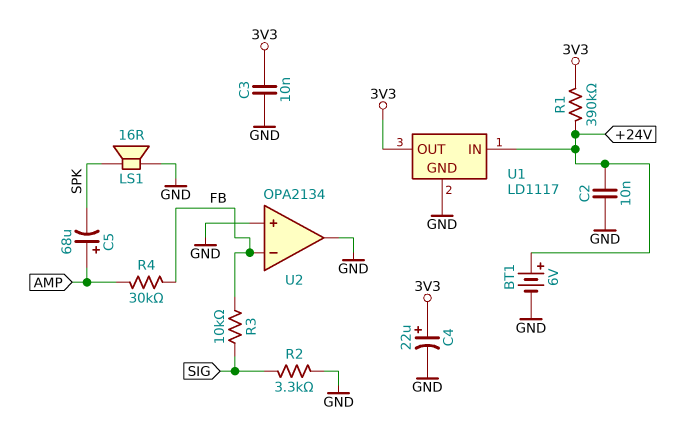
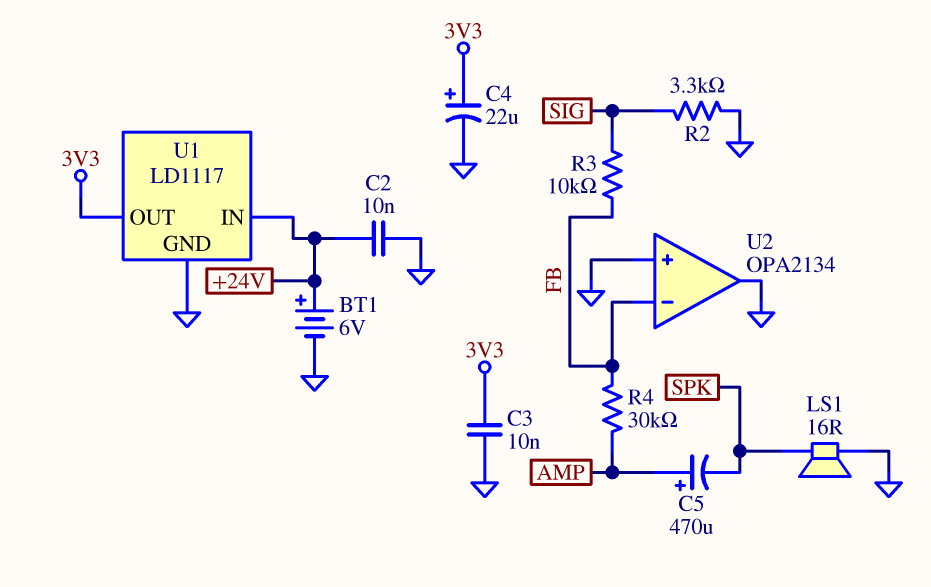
C5: 68uF (plus AMP, minus SPK) -> 470uF (plus AMP, minus SPK)
R1: 390k (+24V, 3V3) -> none

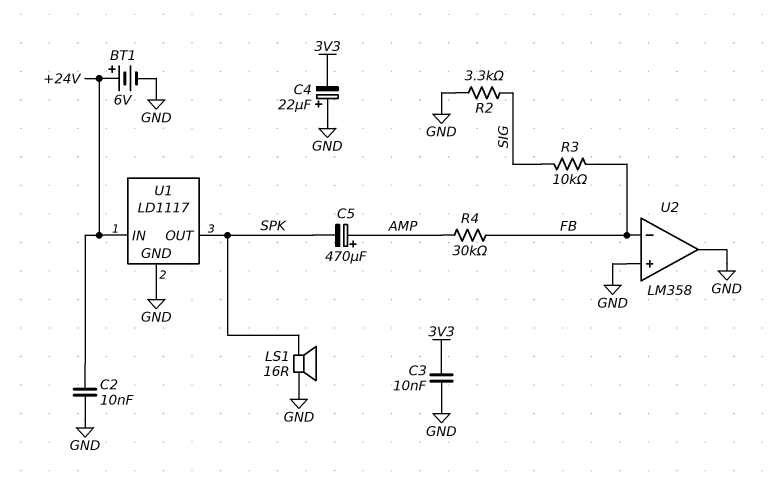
C4: 22uF (plus 3V3, minus GND) -> 22uF (plus GND, minus 3V3)
U1 pin OUT: 3V3 -> SPK
U2: OPA2134 -> LM358

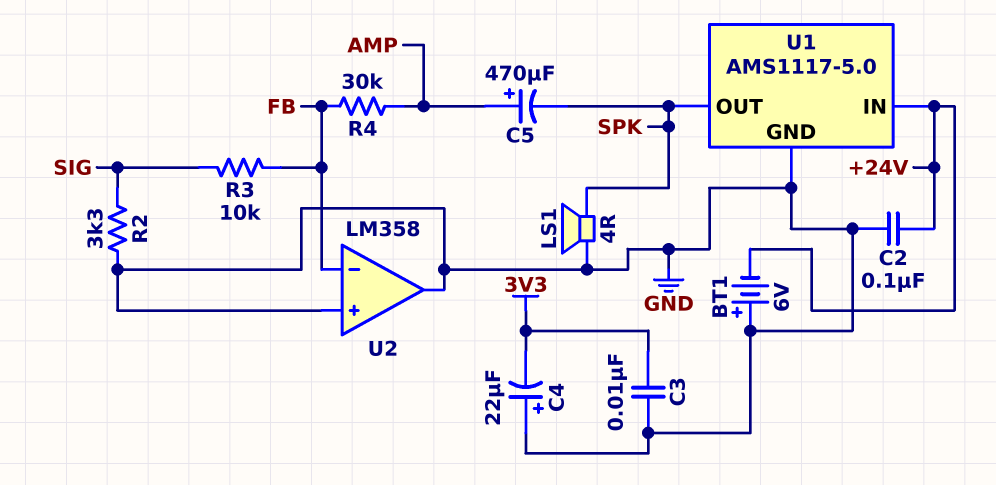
BT1: 6V (plus +24V, minus GND) -> 6V (plus GND, minus +24V)
C2: 10nF (+24V, GND) -> 100nF (+24V, GND)
LS1: speaker 16R (GND, SPK) -> speaker 4R (GND, SPK)
U1: LD1117 -> AMS1117-5.0

